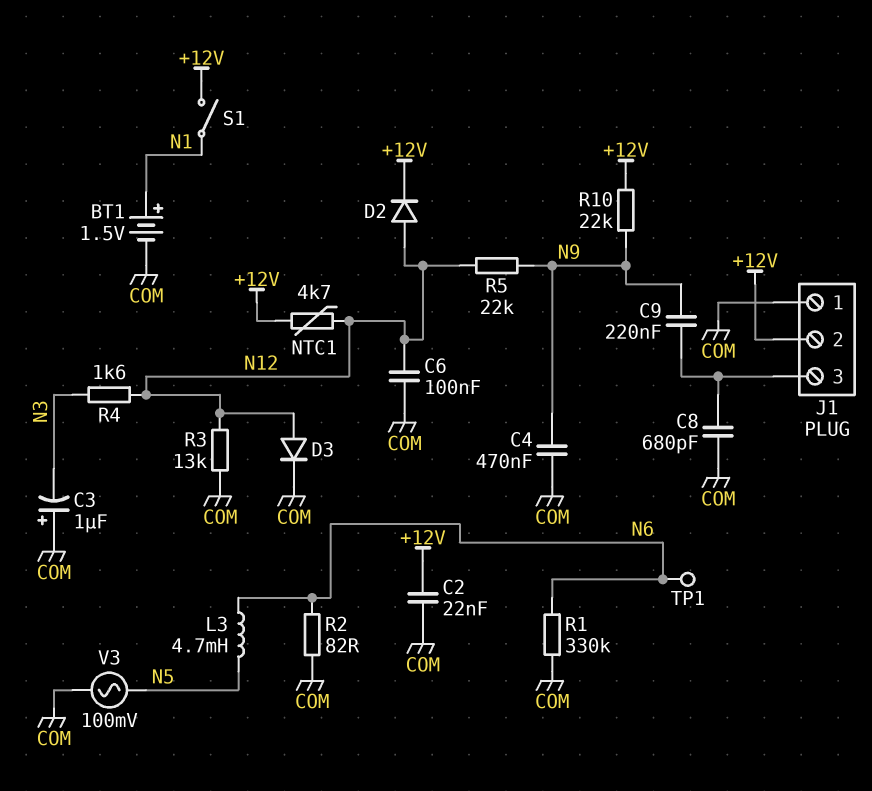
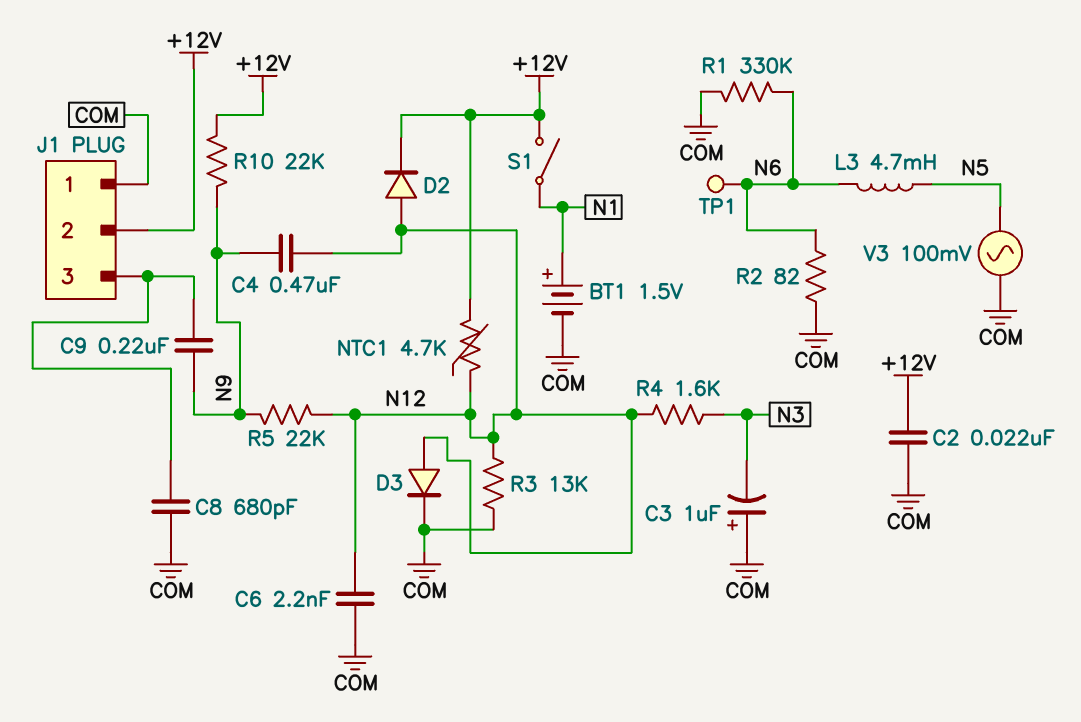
C4: 470nF (COM, N9) -> 470nF (N9, N12)
C6: 100nF (COM, N12) -> 2.2nF (COM, N12)

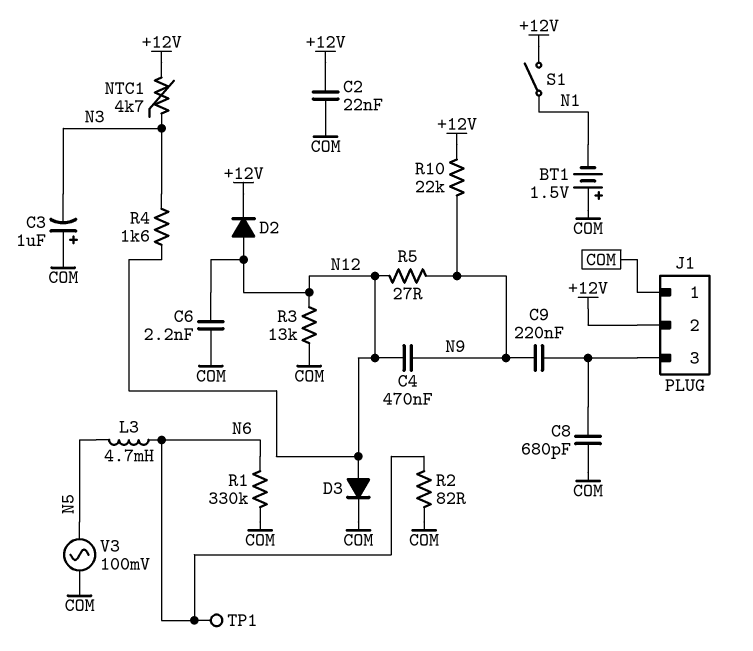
BT1: 1.5V (plus N1, minus COM) -> 1.5V (plus COM, minus N1)
NTC1: 4.7k (+12V, N12) -> 4.7k (+12V, N3)
R5: 22k (N9, N12) -> 27 (N9, N12)

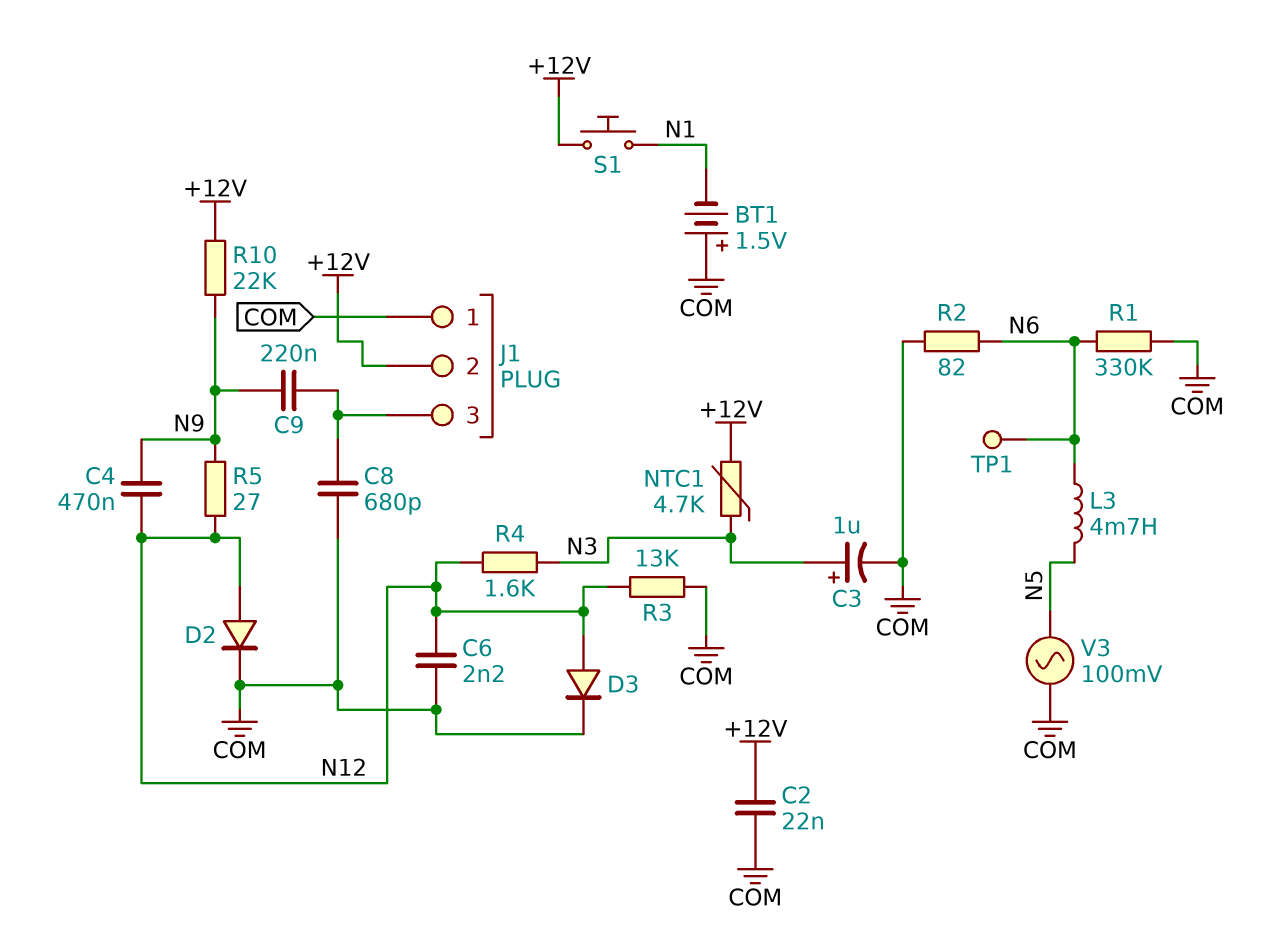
C3: 1uF (plus COM, minus N3) -> 1uF (plus N3, minus COM)
D2: diode (A N12, K +12V) -> diode (A N12, K COM)
S1: switch (+12V, N1) -> button (+12V, N1)

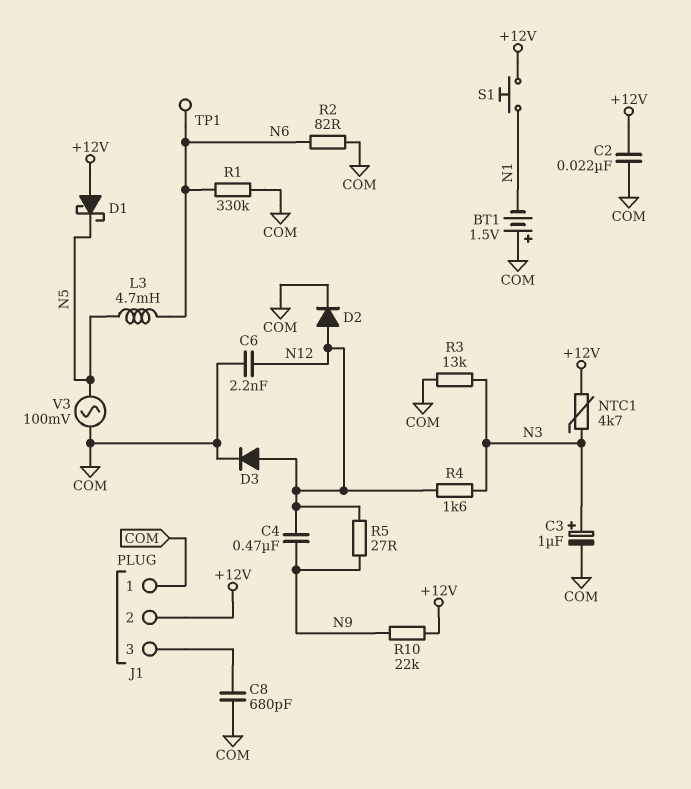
C9: 220nF (J1/3, N9) -> none
D1: none -> schottky (A +12V, K N5)
R3: 13k (COM, N12) -> 13k (COM, N3)

